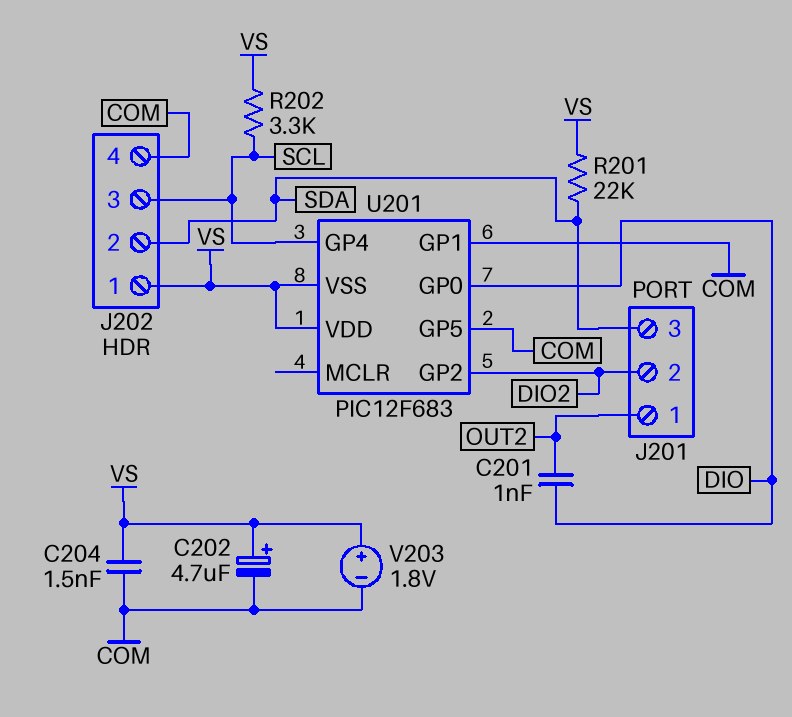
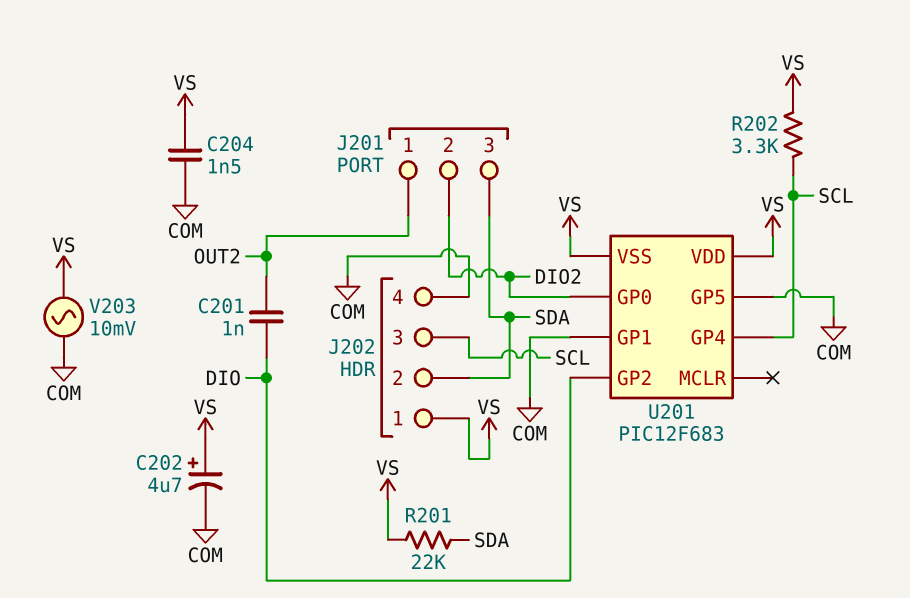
U201 pin GP0: DIO -> DIO2
U201 pin GP2: DIO2 -> DIO
V203: 1.8V (plus VS, minus COM) -> AC 10mV (COM, VS)

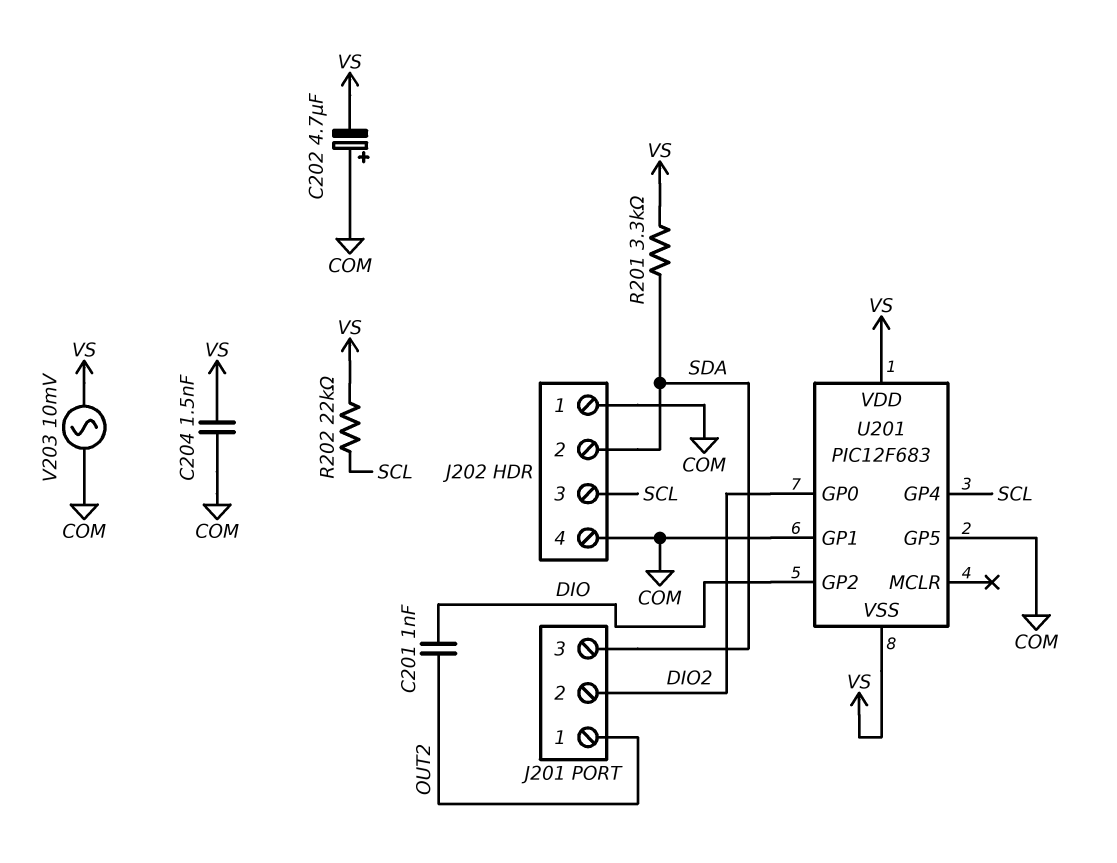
C202: 4.7uF (plus VS, minus COM) -> 4.7uF (plus COM, minus VS)
J202 pin 1: VS -> COM
R201: 22k (SDA, VS) -> 3.3k (SDA, VS)
R202: 3.3k (SCL, VS) -> 22k (SCL, VS)

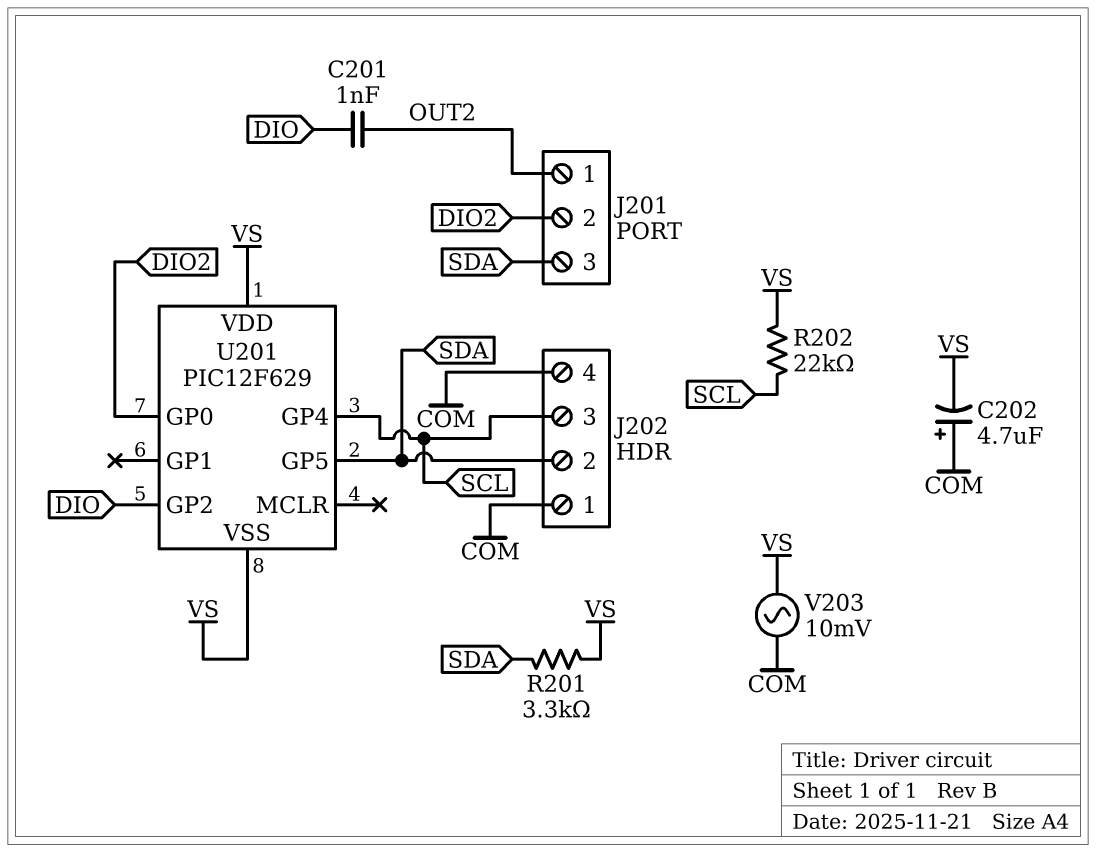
C204: 1.5nF (COM, VS) -> none
U201: PIC12F683 -> PIC12F629
U201 pin GP1: COM -> none
U201 pin GP5: COM -> SDA

